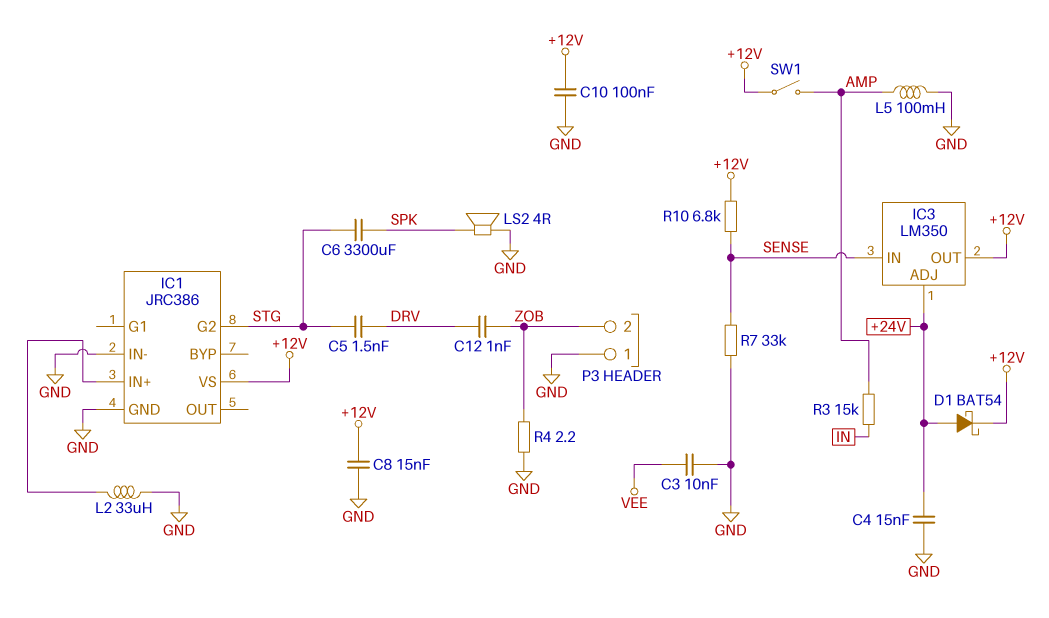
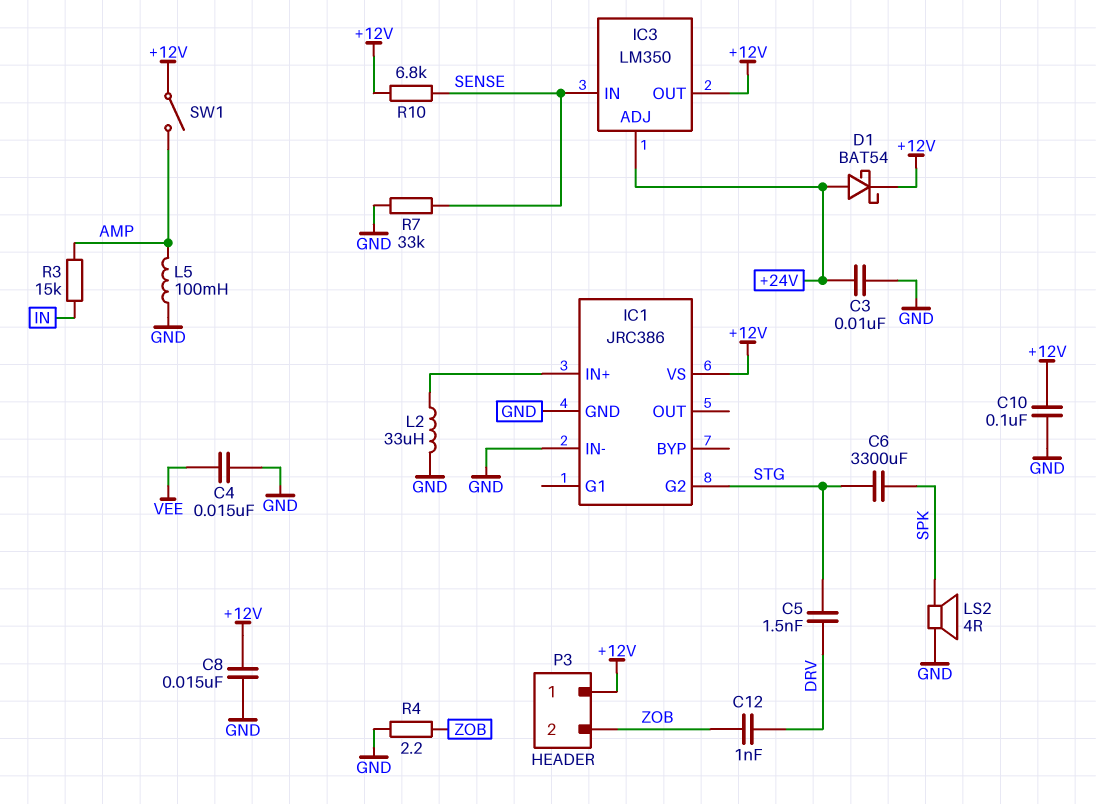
C3: 10nF (GND, VEE) -> 10nF (+24V, GND)
C4: 15nF (+24V, GND) -> 15nF (GND, VEE)
P3 pin 1: GND -> +12V

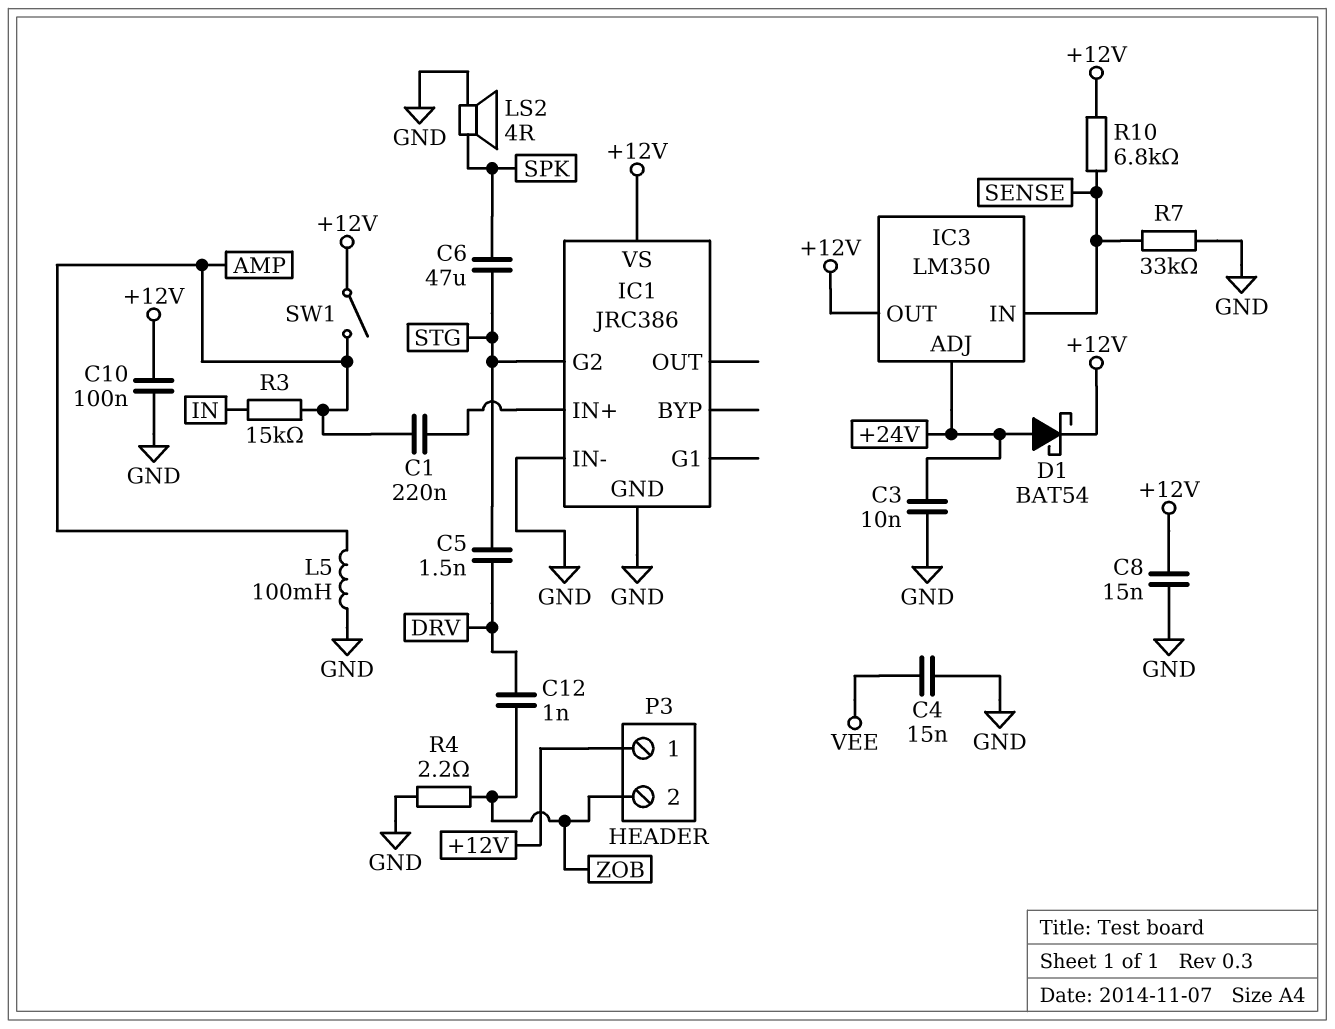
C1: none -> 220nF (AMP, IC1/IN+)
C6: 3300uF (SPK, STG) -> 47uF (SPK, STG)
L2: 33uH (GND, IC1/IN+) -> none

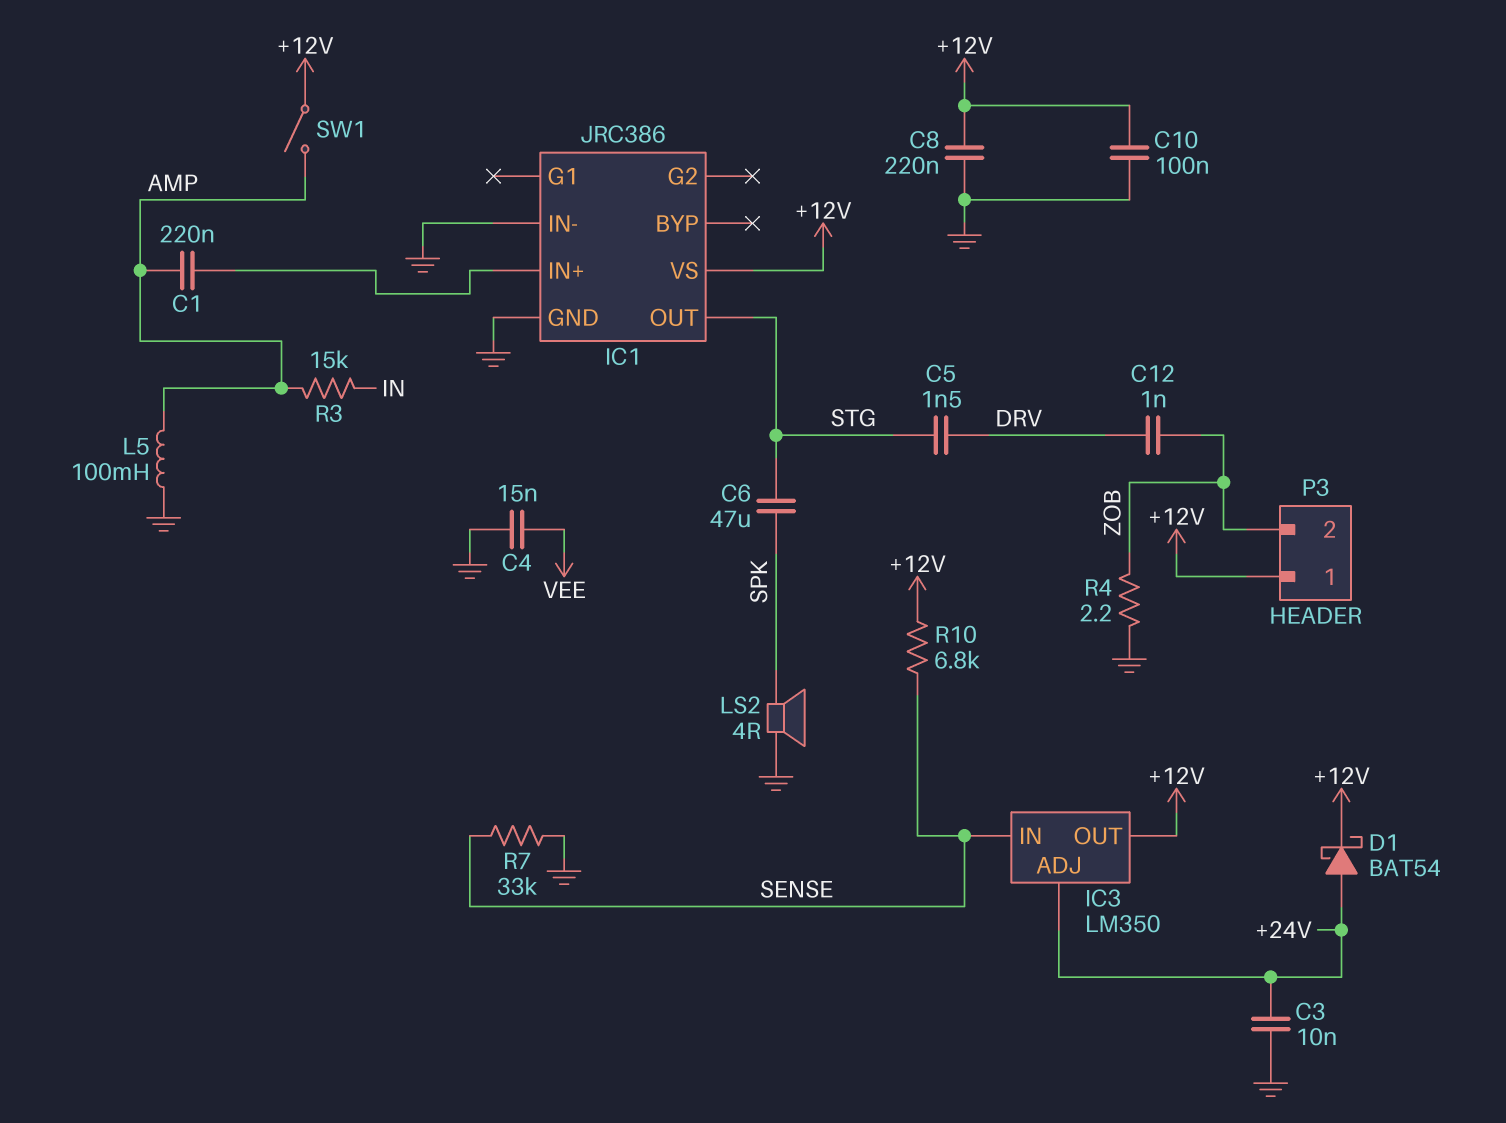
C8: 15nF (+12V, GND) -> 220nF (+12V, GND)
IC1 pin G2: STG -> none
IC1 pin OUT: none -> STG

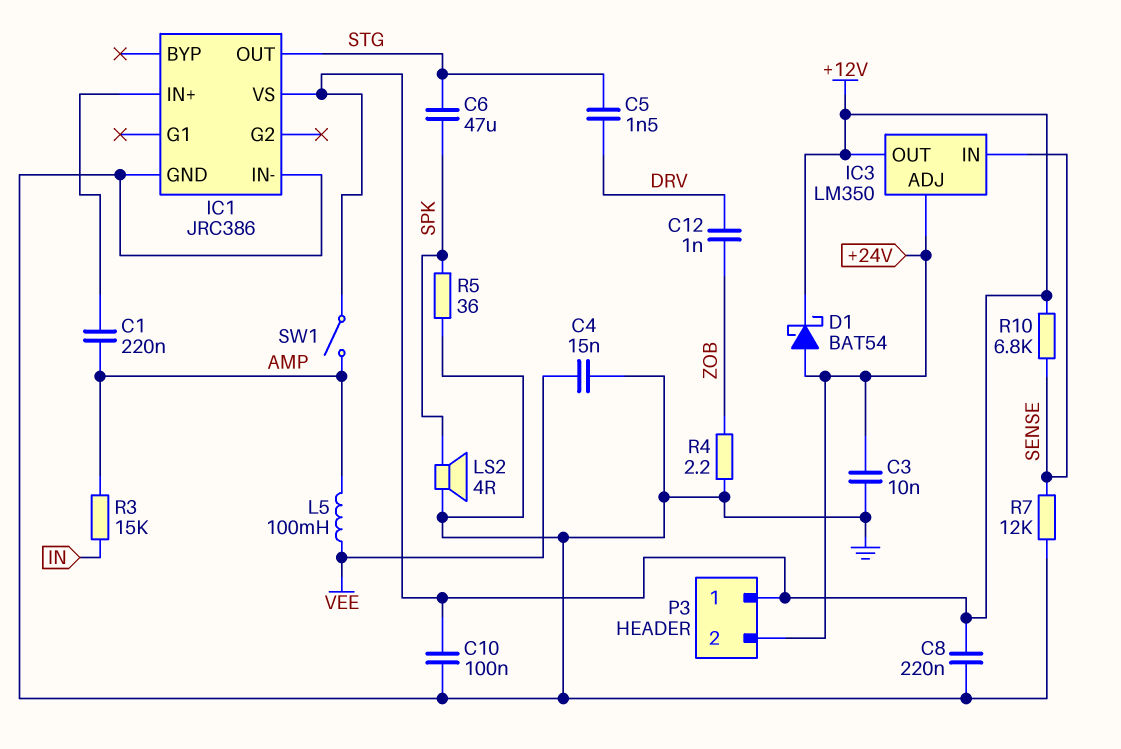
L5: 100mH (AMP, GND) -> 100mH (AMP, VEE)
P3 pin 2: ZOB -> +24V
R5: none -> 36 (GND, SPK)
R7: 33k (GND, SENSE) -> 12k (GND, SENSE)

